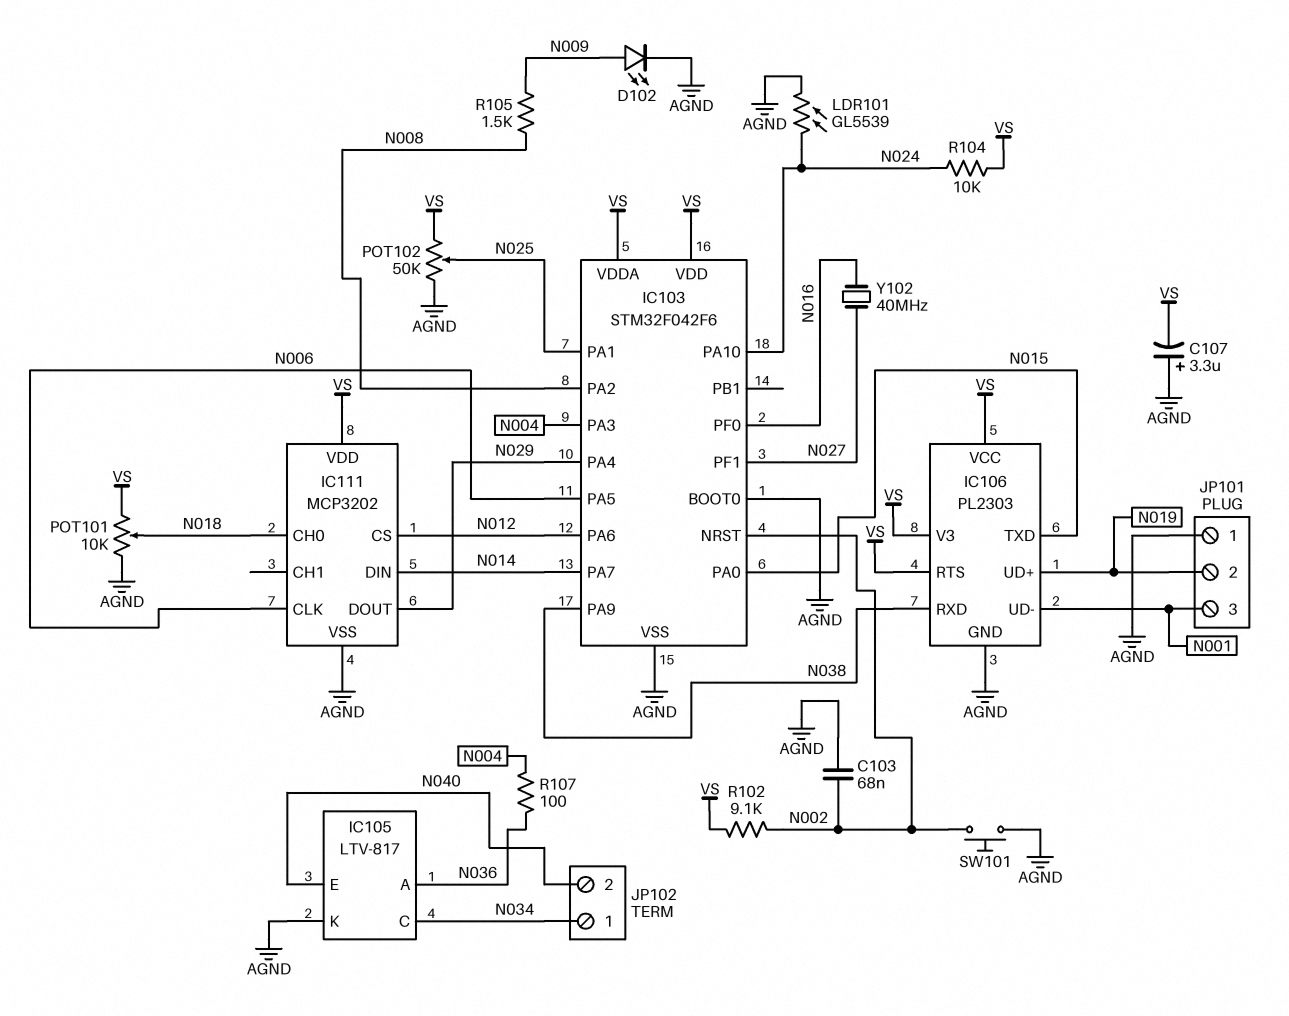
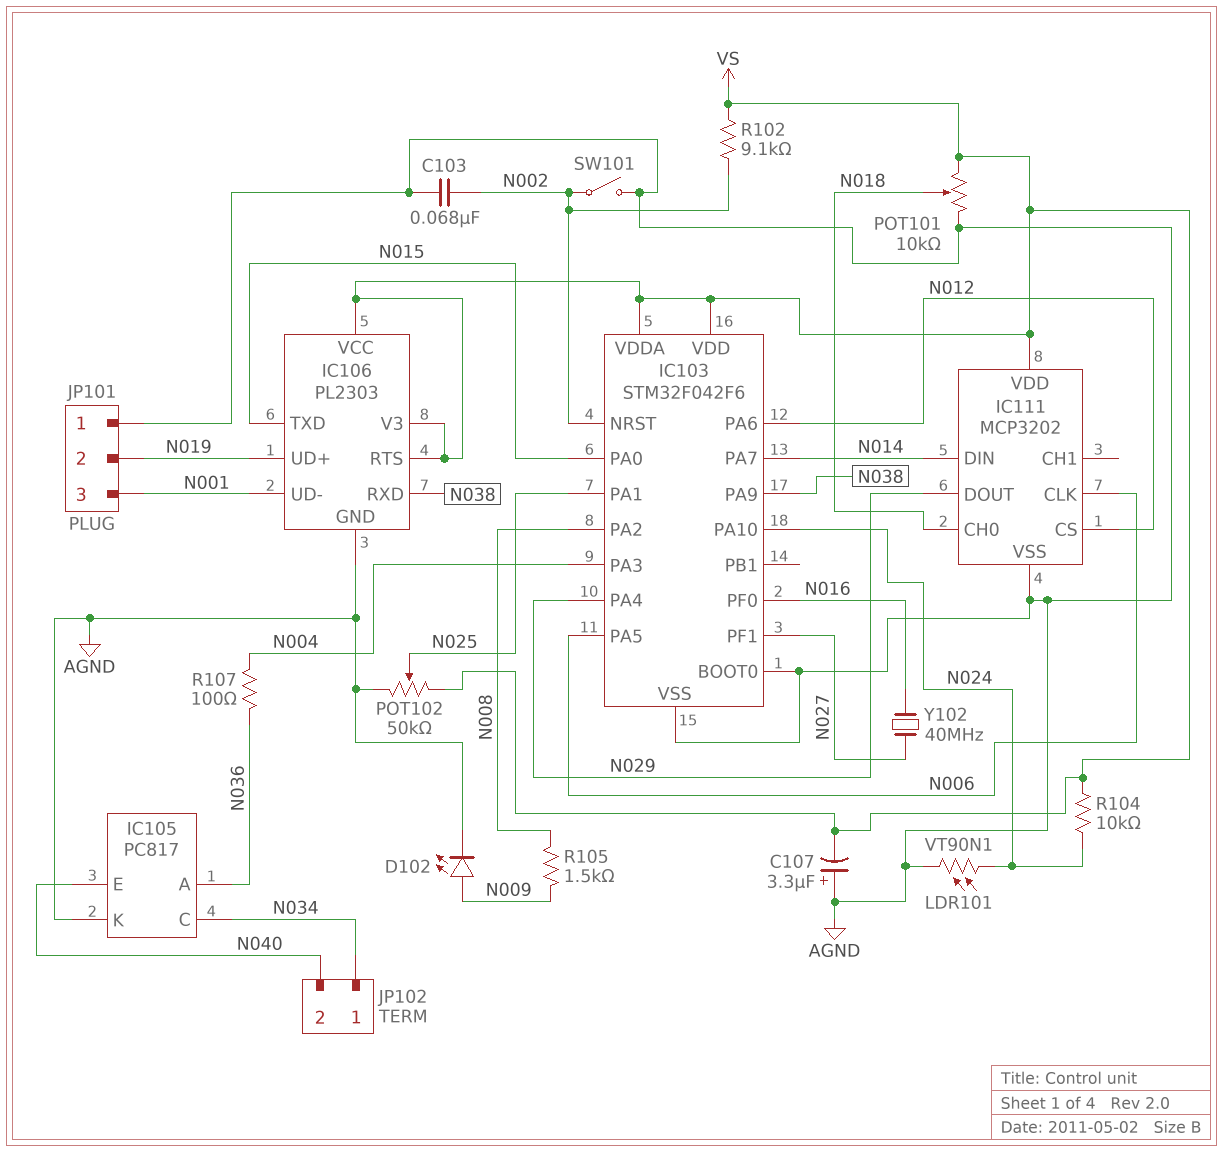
IC105: LTV-817 -> PC817
LDR101: GL5539 (AGND, N024) -> VT90N1 (AGND, N024)
SW101: button (AGND, N002) -> switch (AGND, N002)

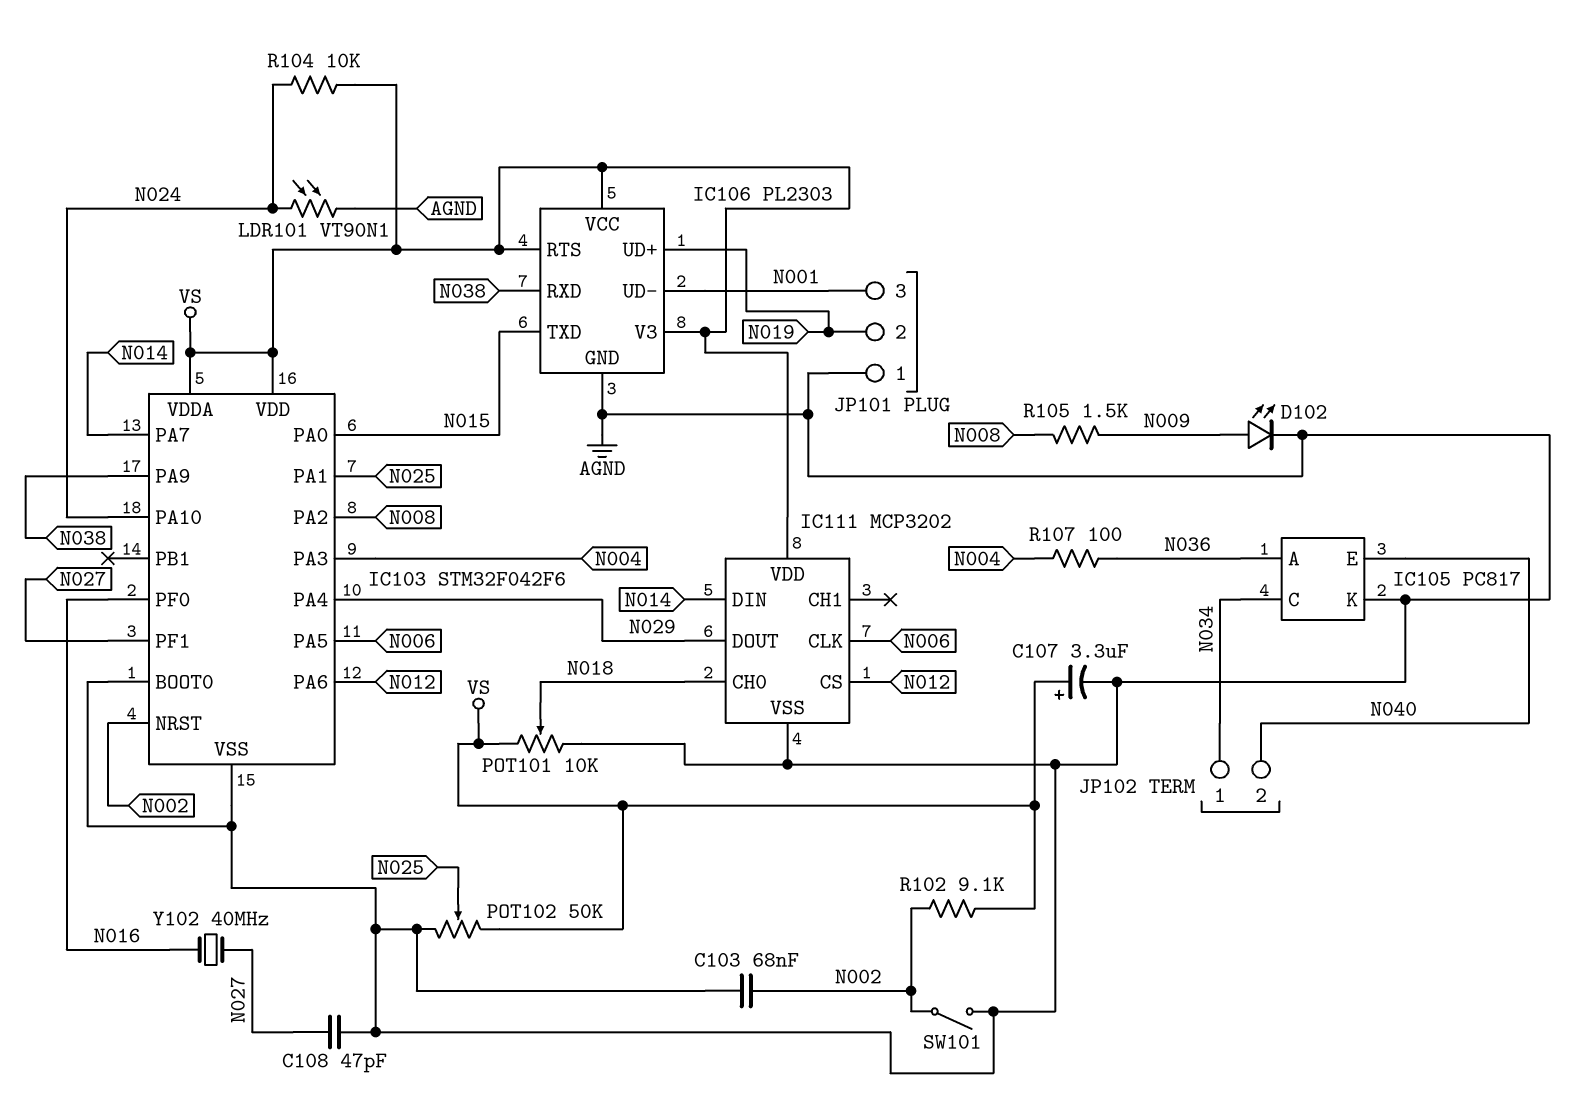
C107: 3.3uF (plus AGND, minus VS) -> 3.3uF (plus VS, minus AGND)
C108: none -> 47pF (AGND, N027)

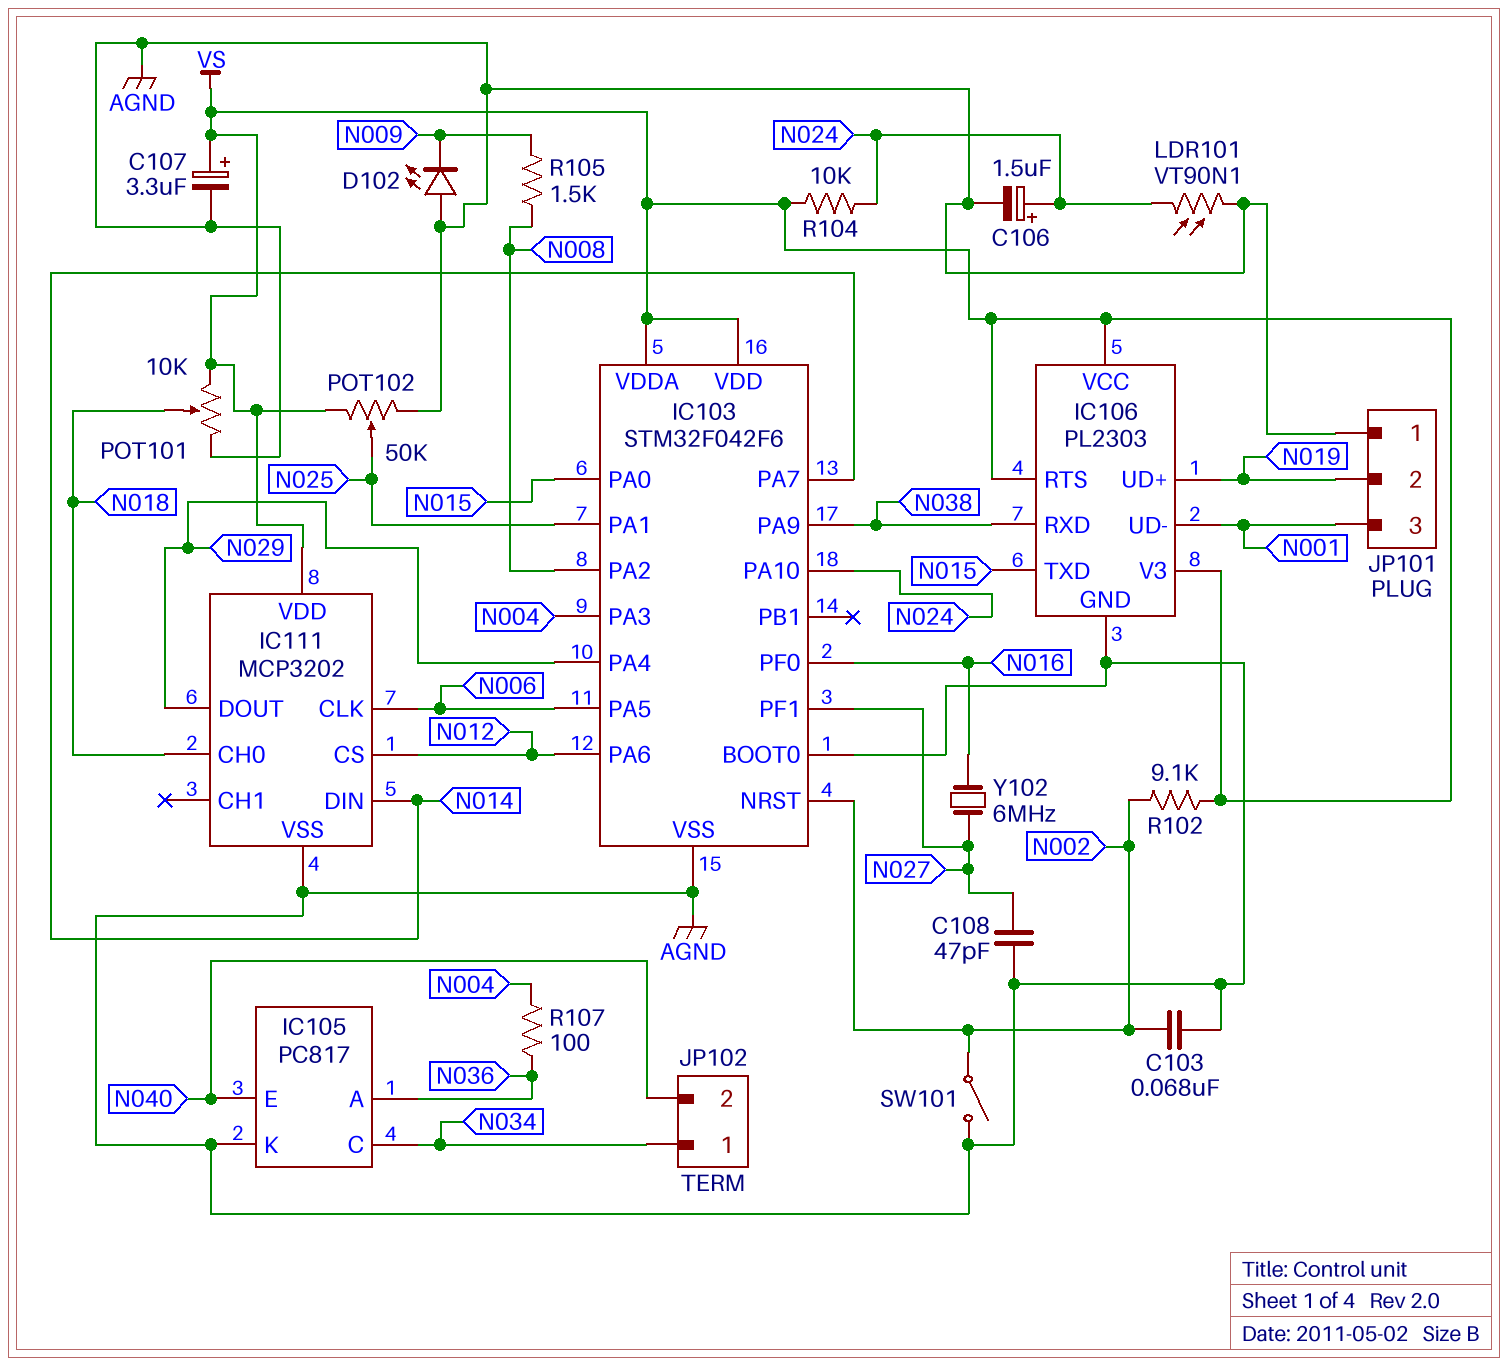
C106: none -> 1.5uF (plus N024, minus AGND)
D102: LED (A N009, K AGND) -> LED (A AGND, K N009)
Y102: 40MHz (N016, N027) -> 6MHz (N016, N027)

